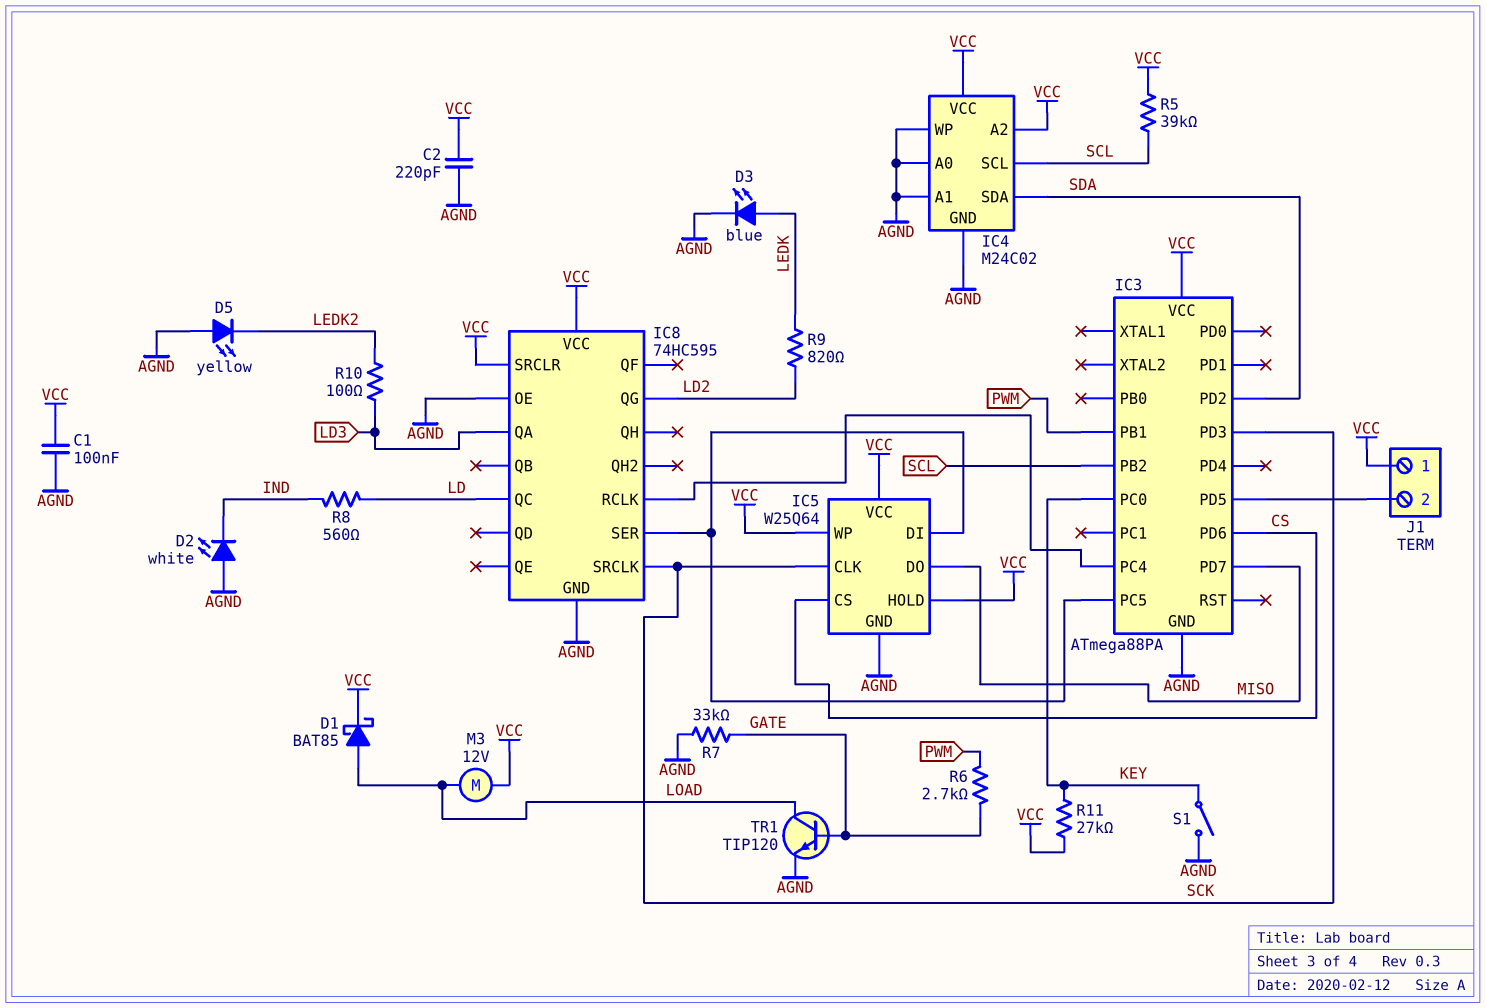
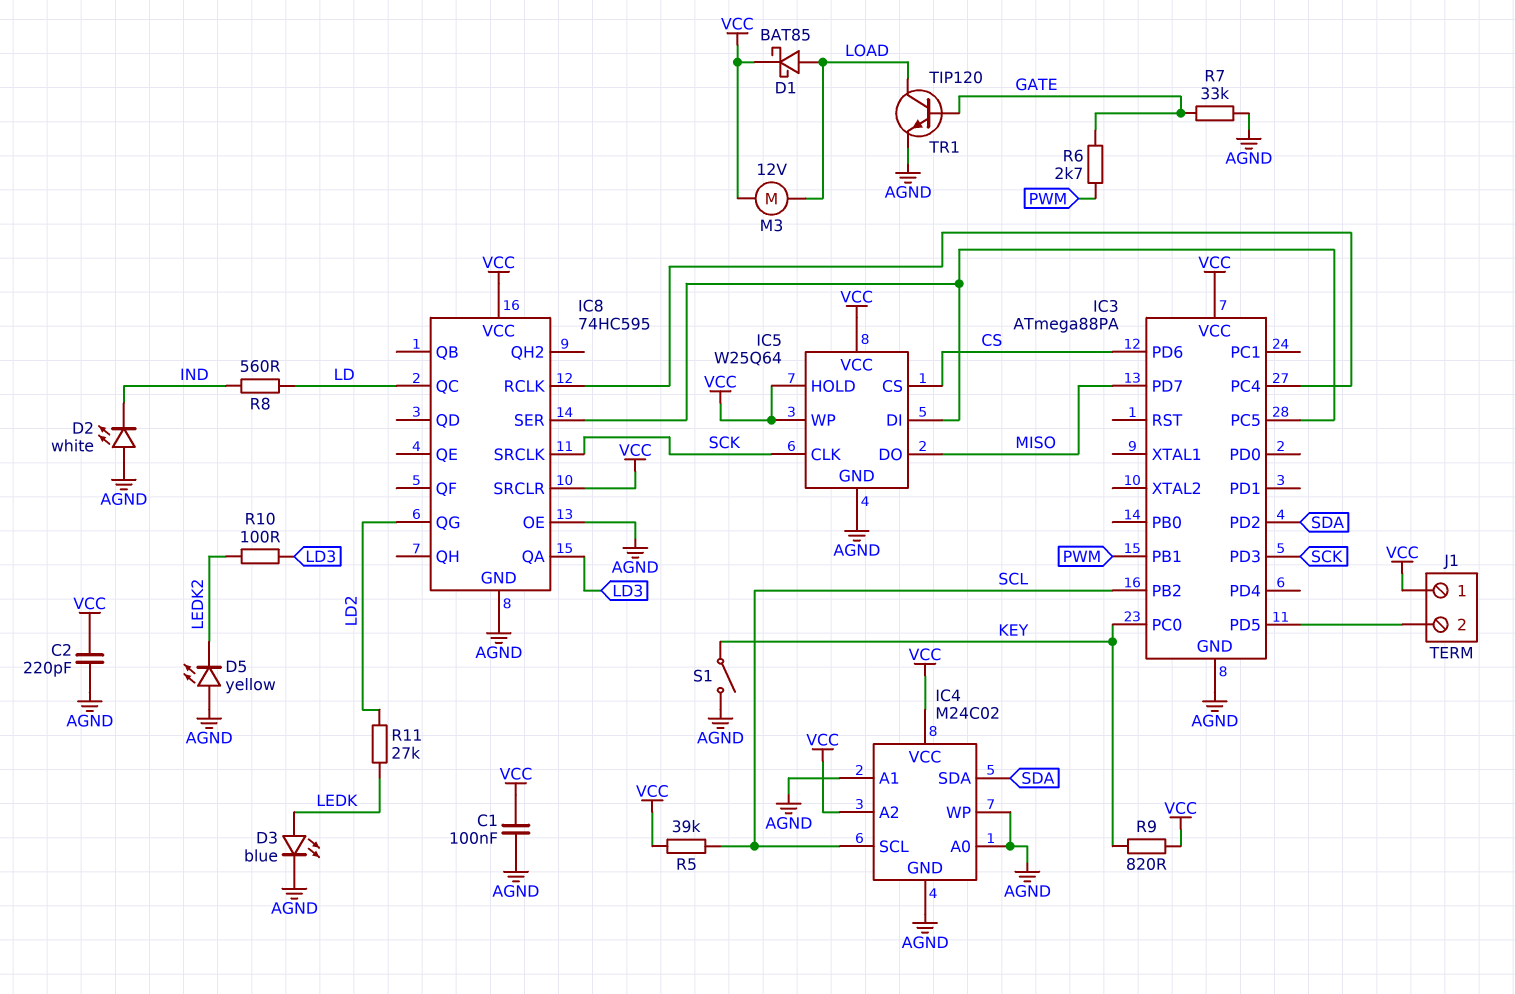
R9: 820 (LD2, LEDK) -> 820 (KEY, VCC)
R11: 27k (KEY, VCC) -> 27k (LD2, LEDK)

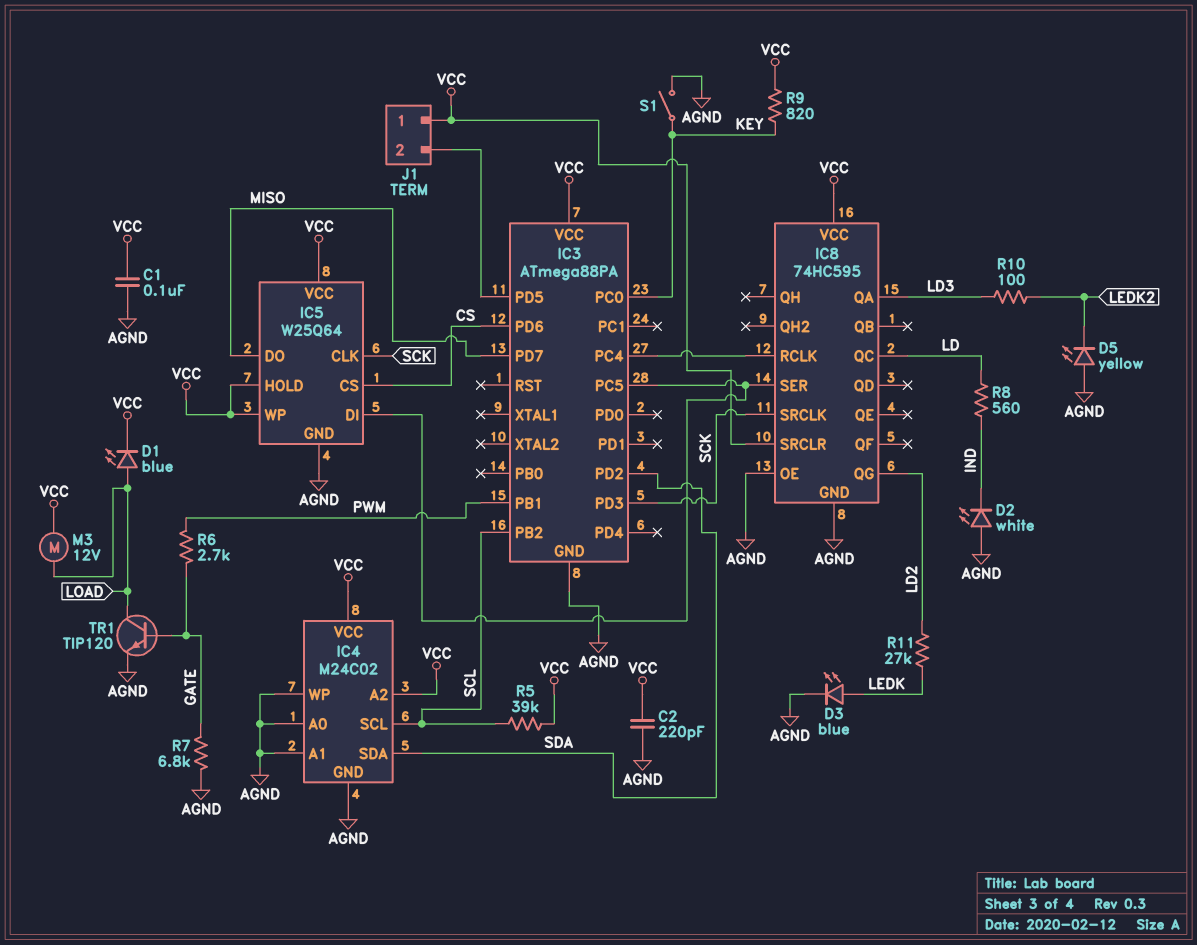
D1: schottky BAT85 (A LOAD, K VCC) -> LED blue (A LOAD, K VCC)
R7: 33k (AGND, GATE) -> 6.8k (AGND, GATE)

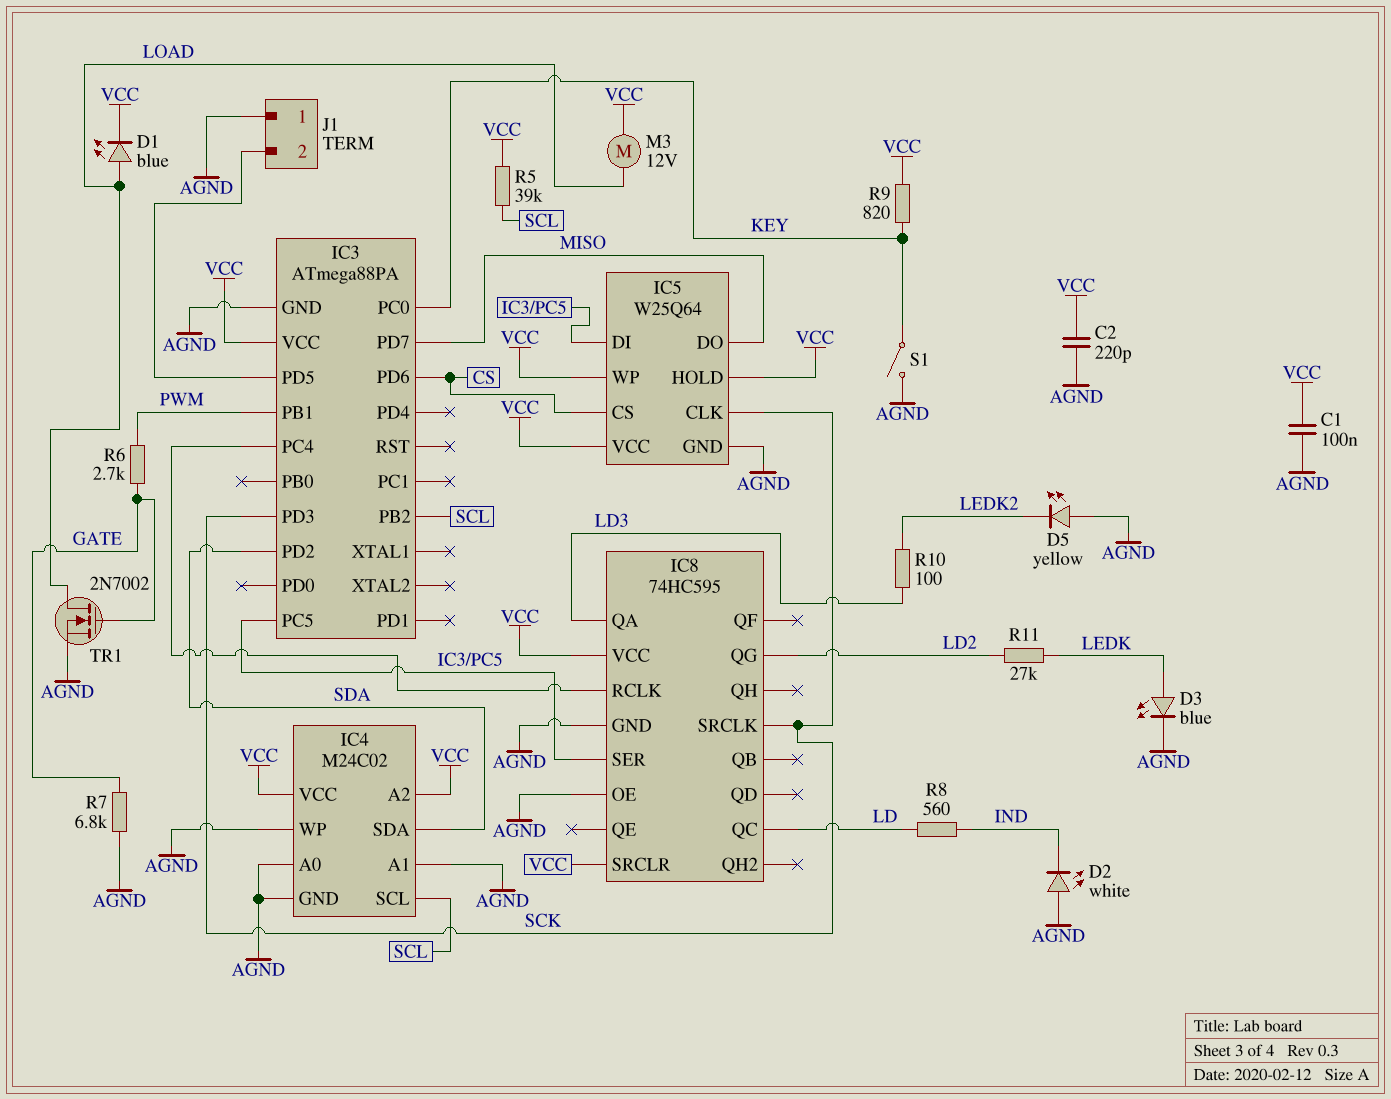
J1 pin 1: VCC -> AGND
TR1: NPN TIP120 (B GATE, C LOAD, E AGND) -> NMOS 2N7002 (G GATE, D LOAD, S AGND)

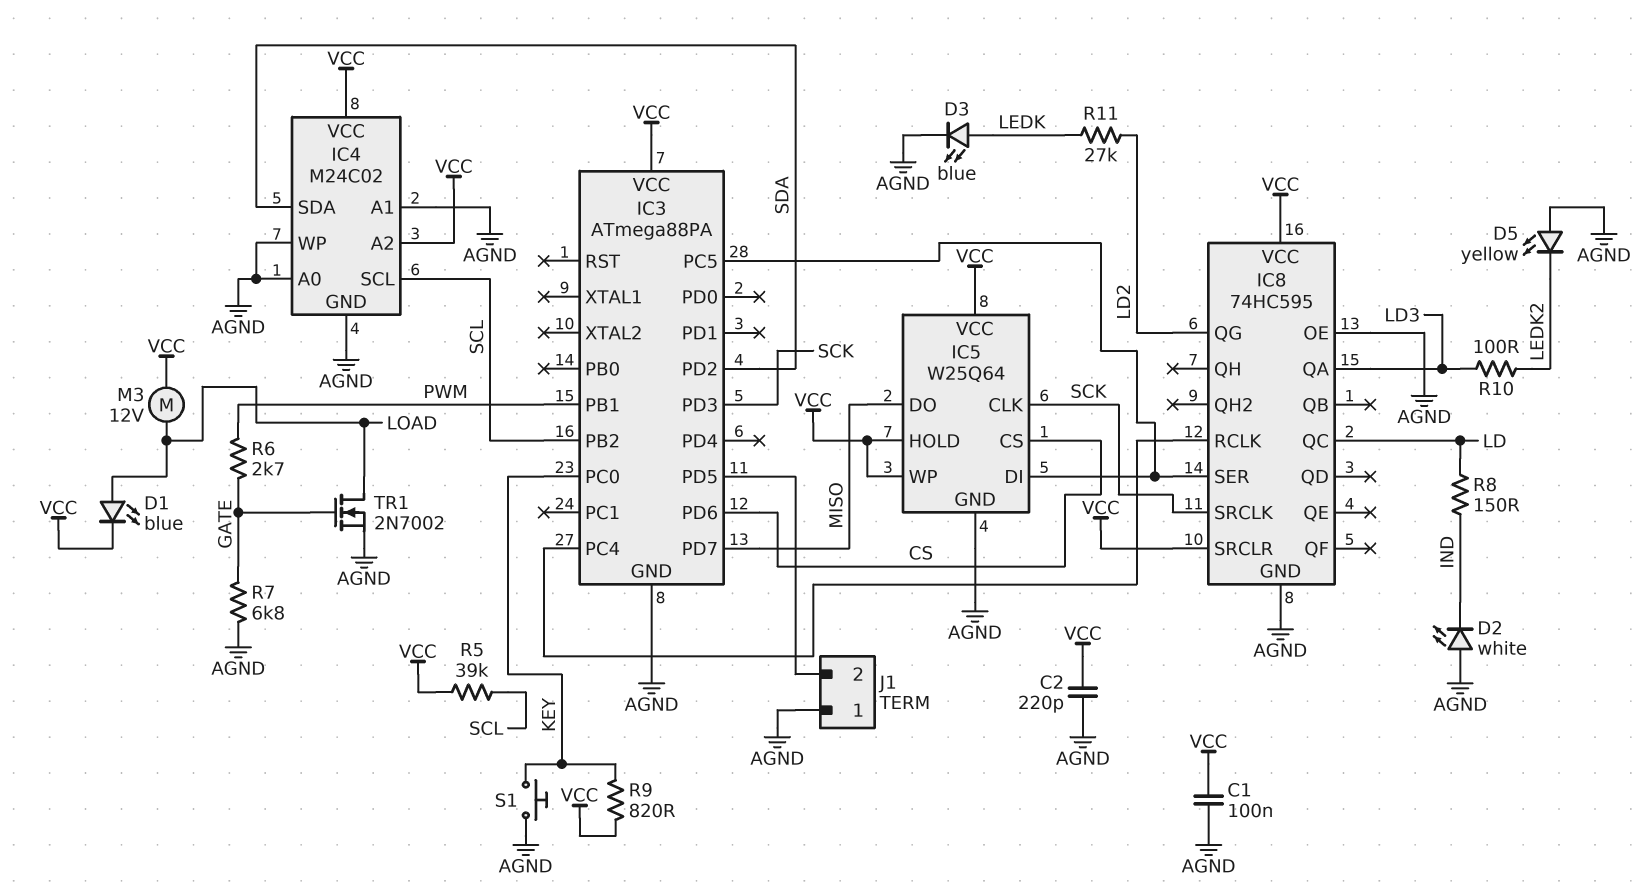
R8: 560 (IND, LD) -> 150 (IND, LD)
S1: switch (AGND, KEY) -> button (AGND, KEY)

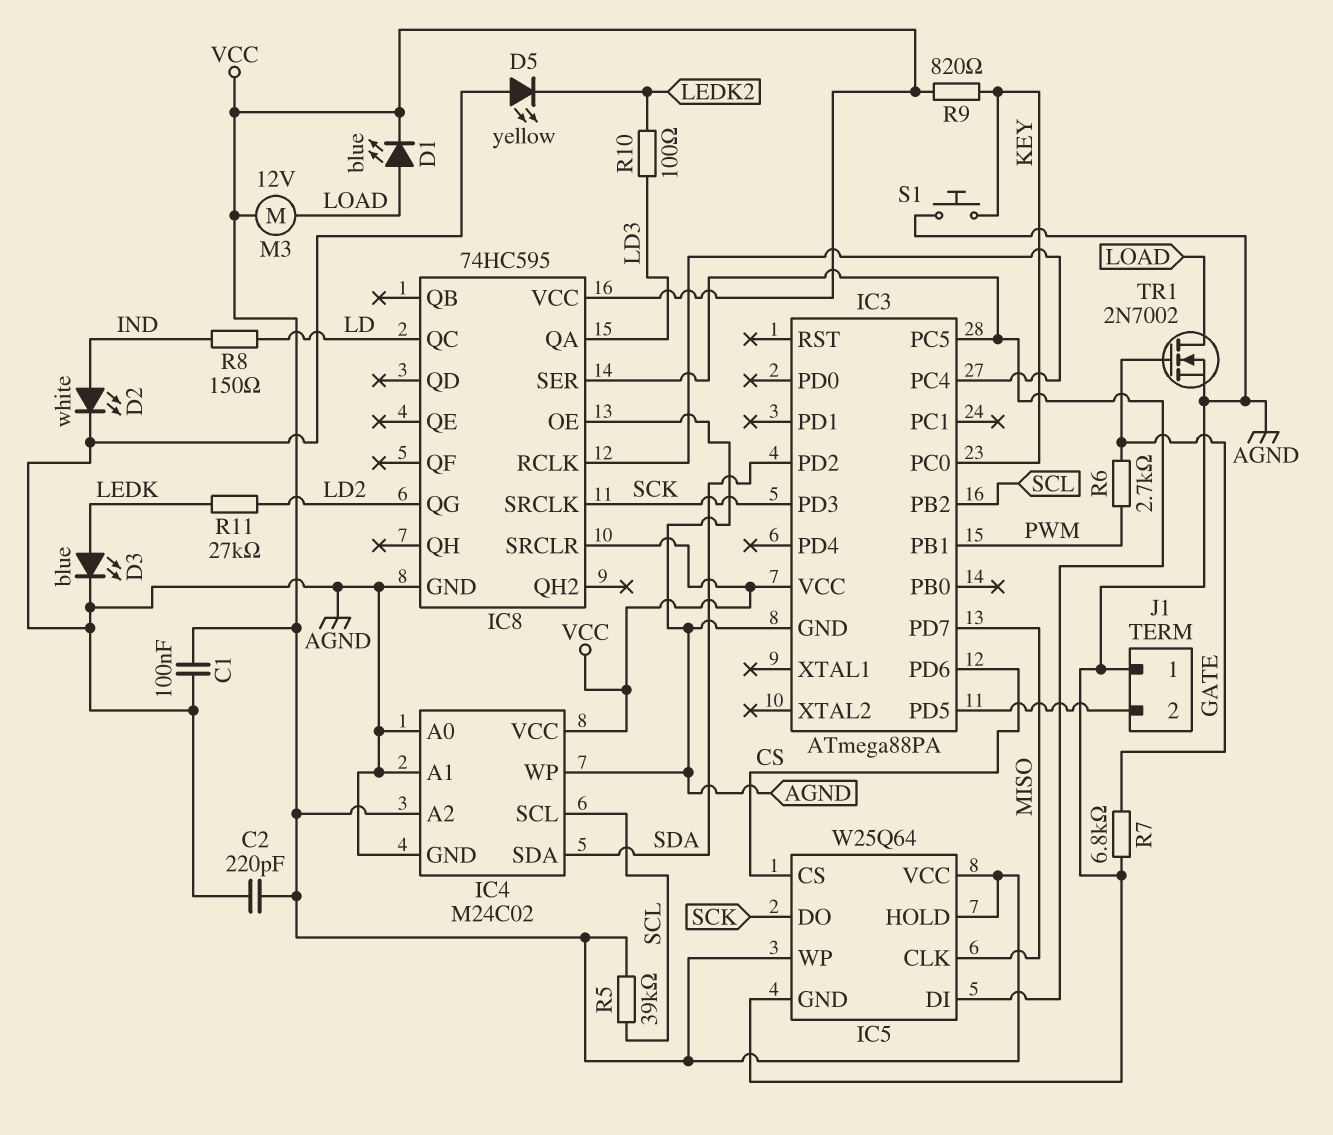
D2: LED white (A AGND, K IND) -> LED white (A IND, K AGND)
IC5 pin CLK: SCK -> MISO
IC5 pin DO: MISO -> SCK

